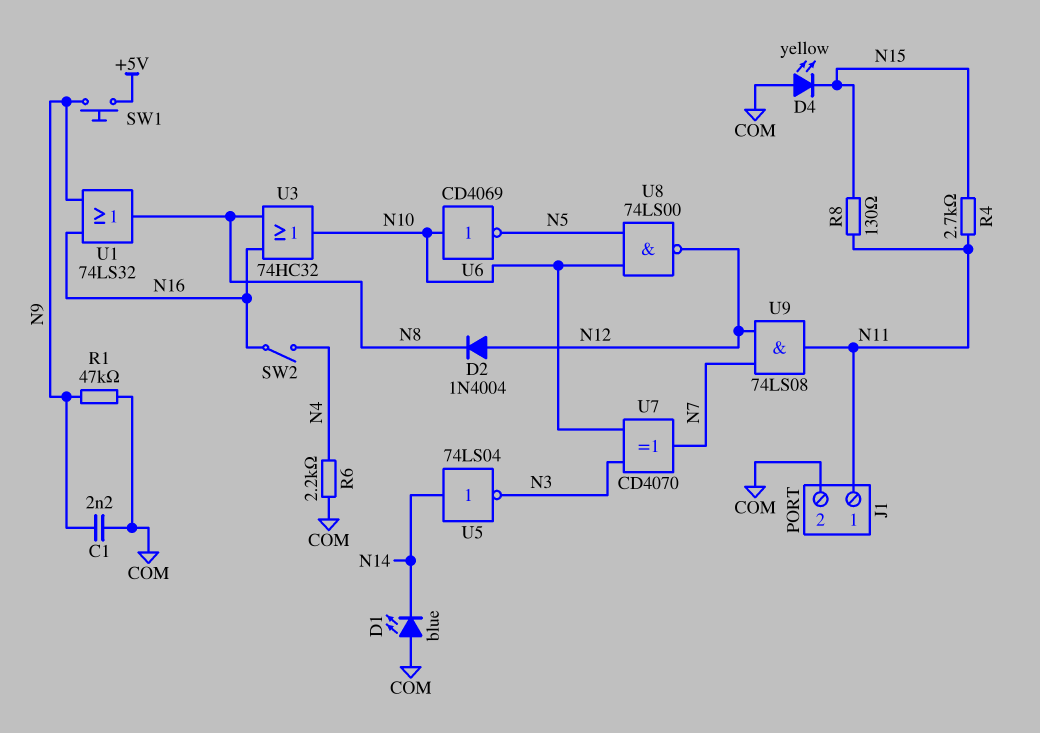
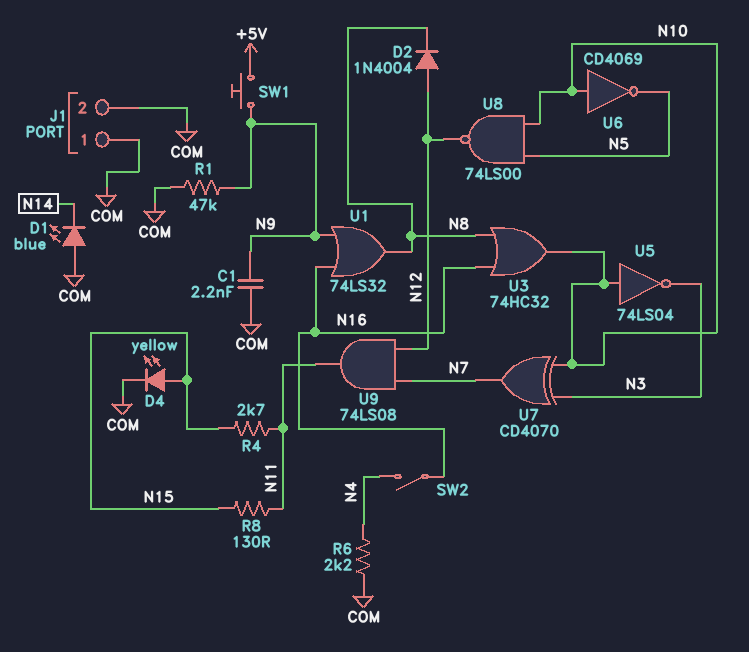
D4: LED yellow (A COM, K N15) -> LED yellow (A N15, K COM)
J1 pin 1: N11 -> COM
U5: NOT 74LS04 (in N14, out N3) -> NOT 74LS04 (in N10, out N3)

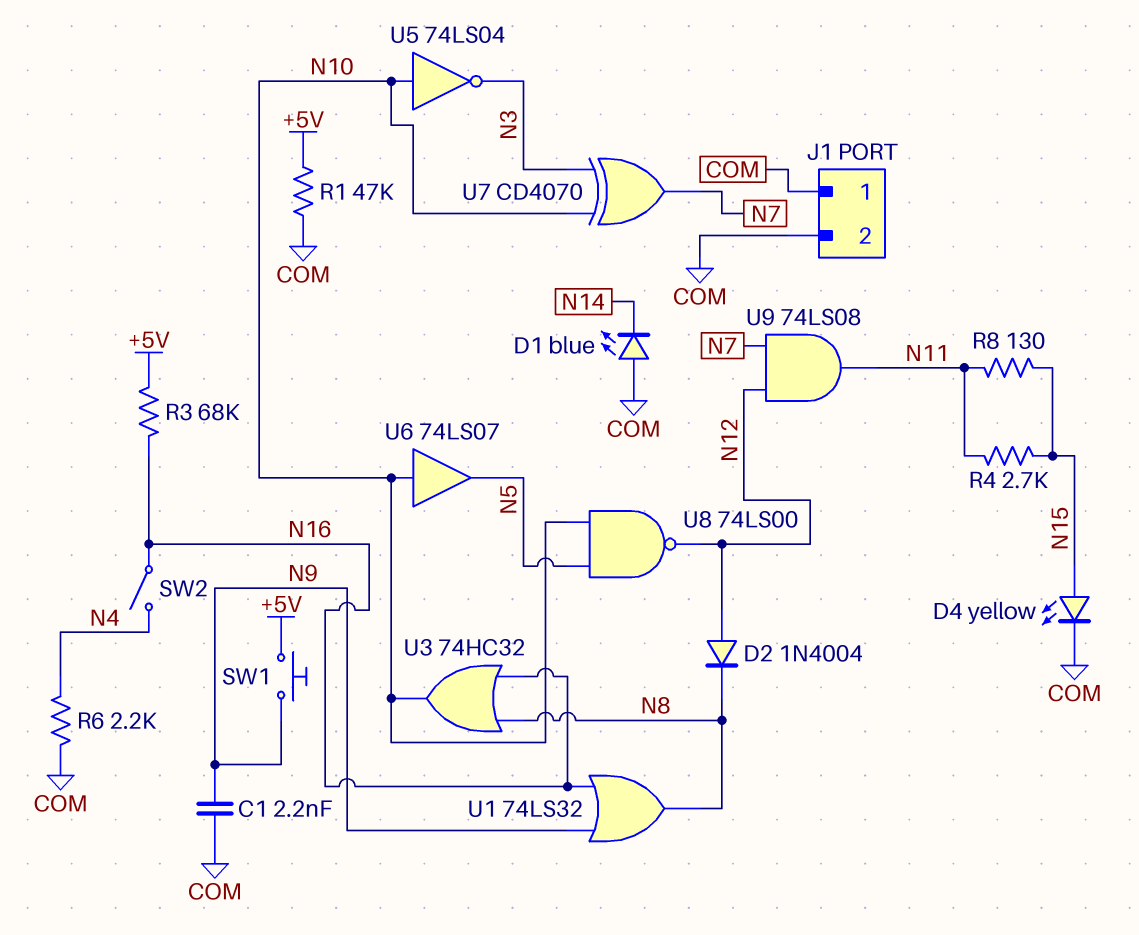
R1: 47k (COM, N9) -> 47k (+5V, COM)
R3: none -> 68k (+5V, N16)
U6: NOT CD4069 (in N10, out N5) -> buffer 74LS07 (in N10, out N5)

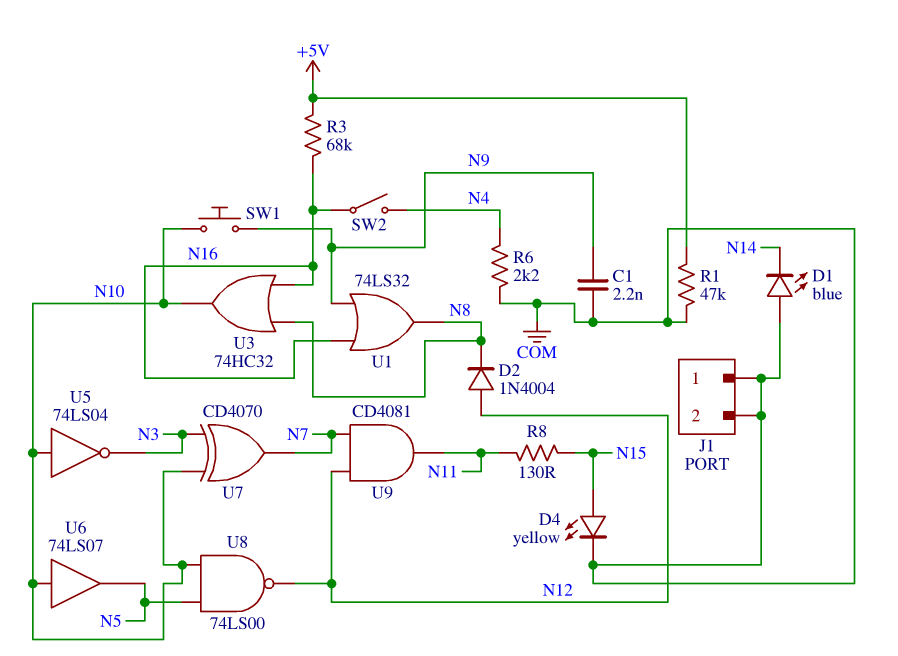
R4: 2.7k (N11, N15) -> none
SW1: button (+5V, N9) -> button (N9, N10)
U9: AND 74LS08 (in N7, in N12, out N11) -> AND CD4081 (in N7, in N12, out N11)

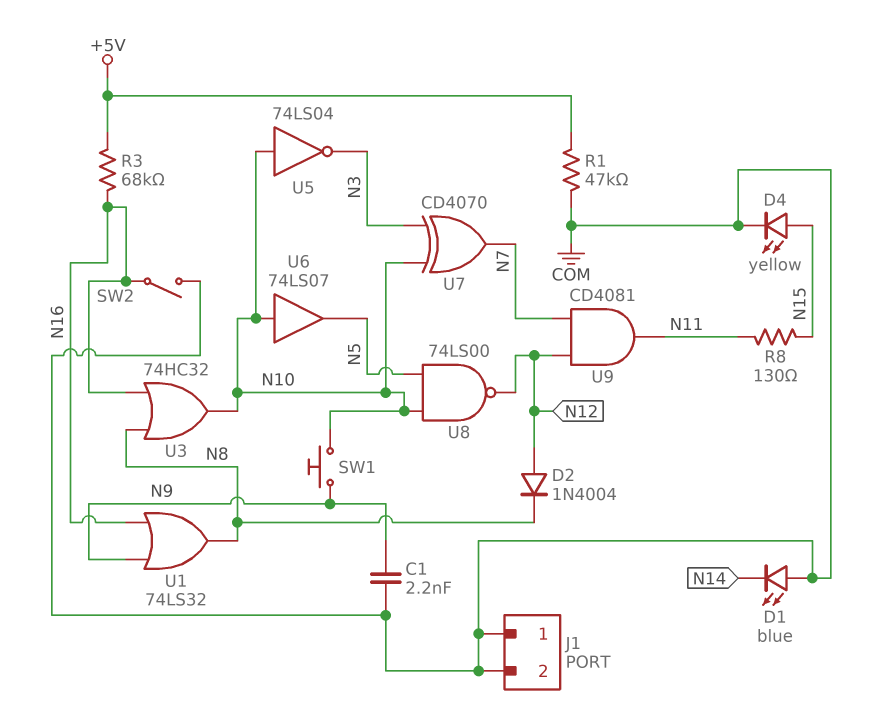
R6: 2.2k (COM, N4) -> none
SW2: switch (N4, N16) -> switch (COM, N16)

